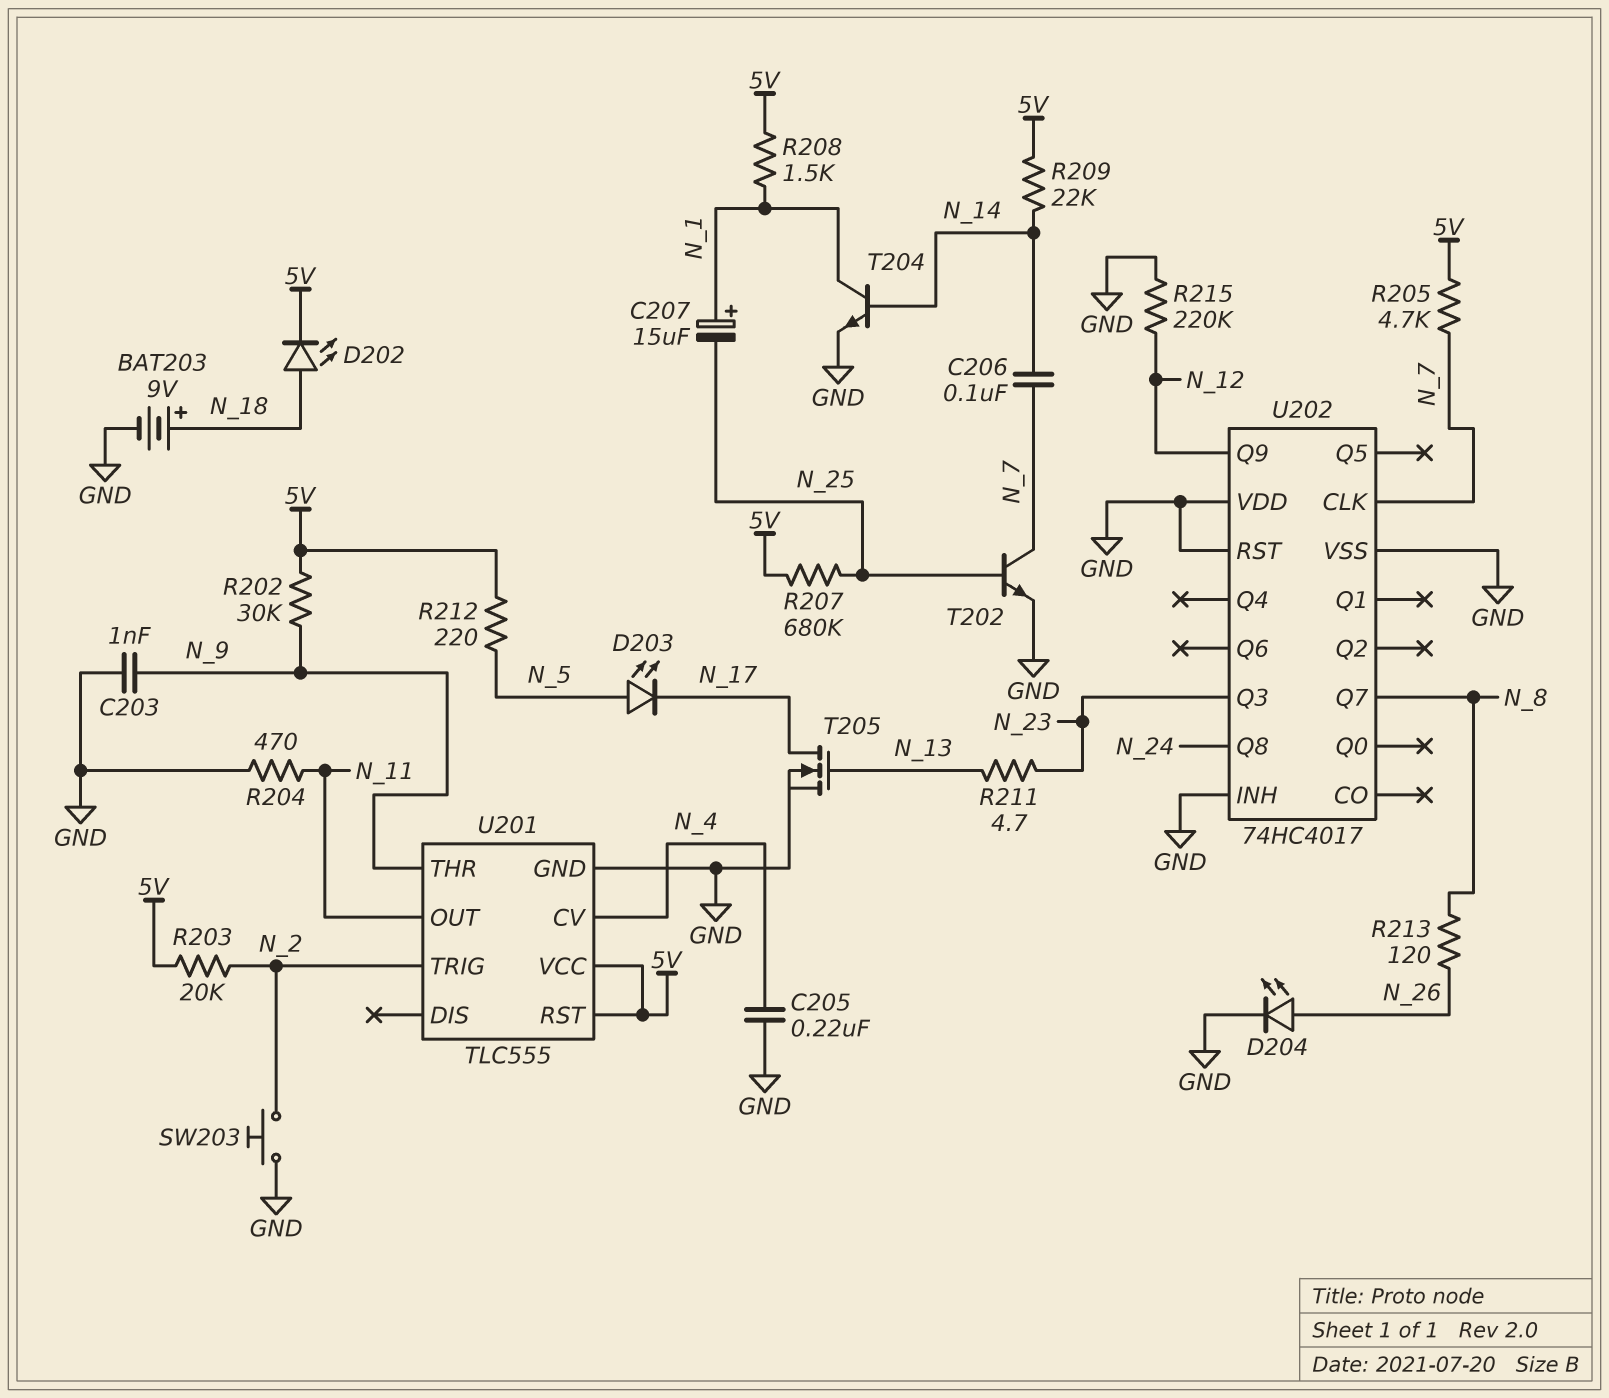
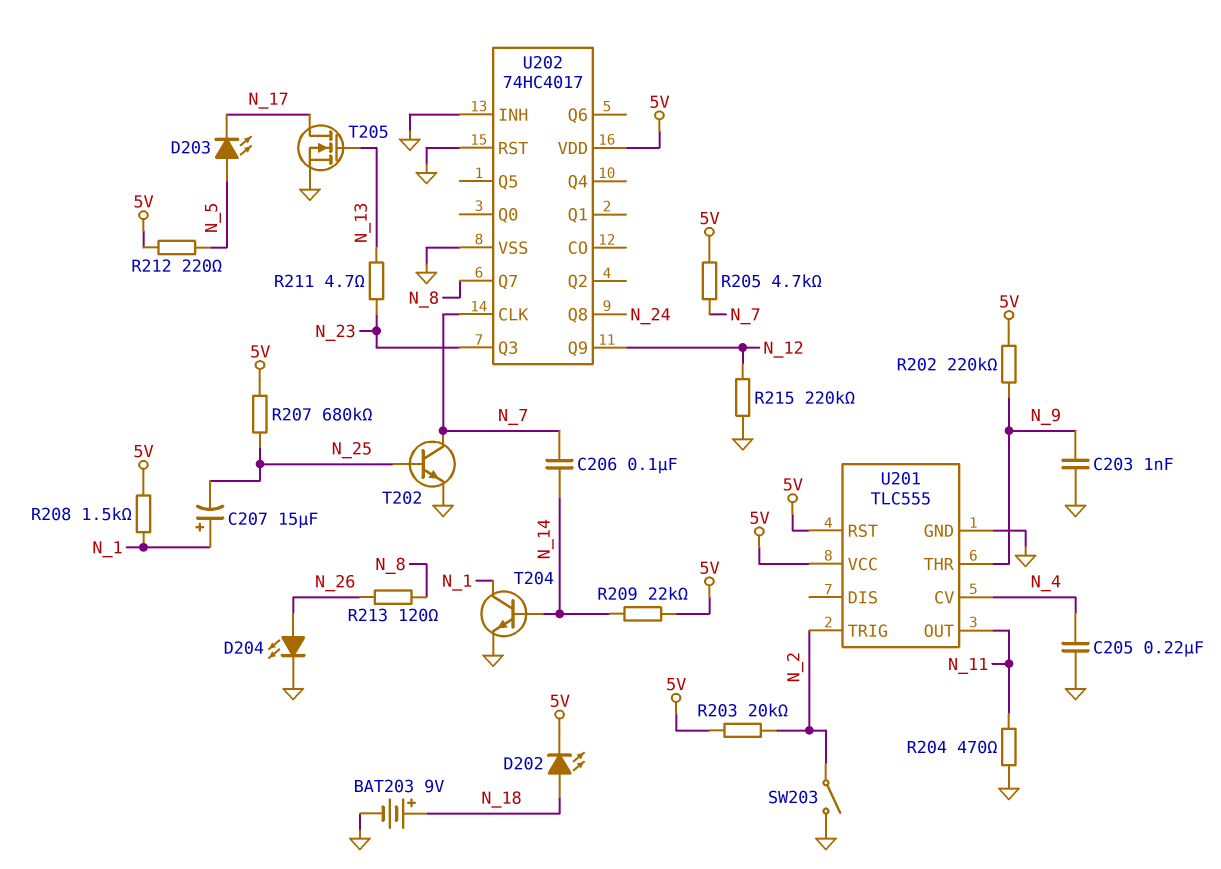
R202: 30k (5V, N_9) -> 220k (5V, N_9)
SW203: button (GND, N_2) -> switch (GND, N_2)
U202 pin VDD: GND -> 5V

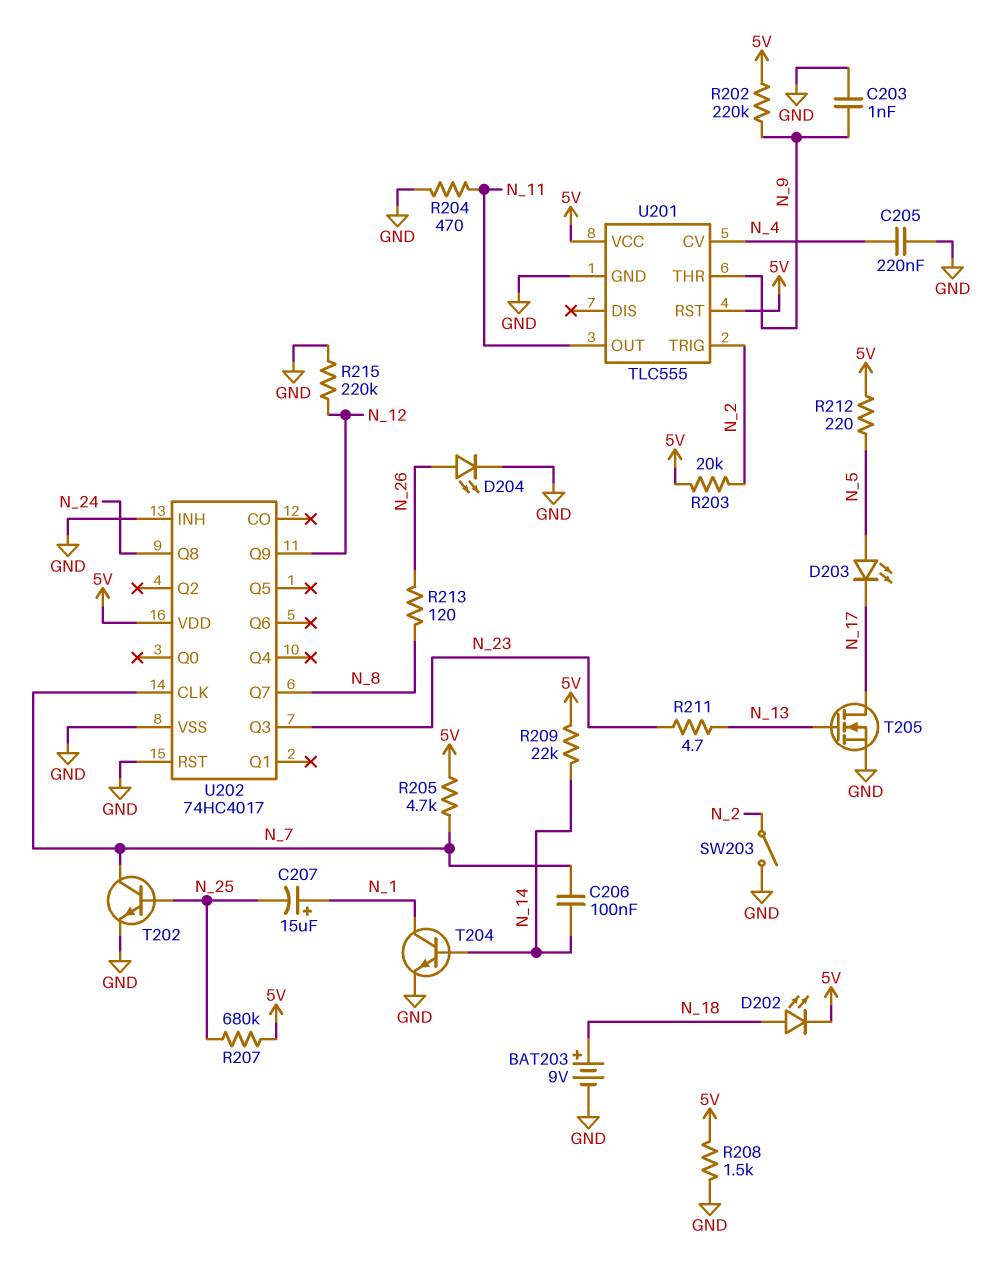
R208: 1.5k (5V, N_1) -> 1.5k (5V, GND)

